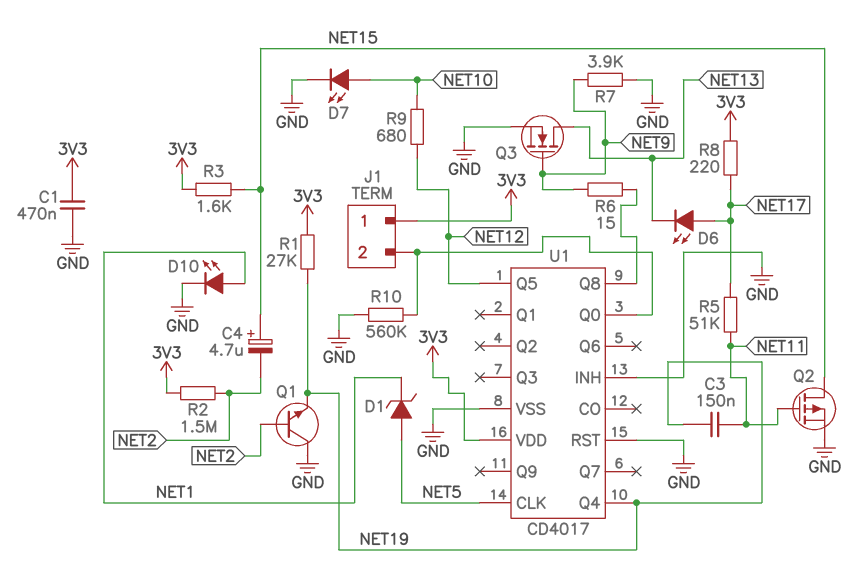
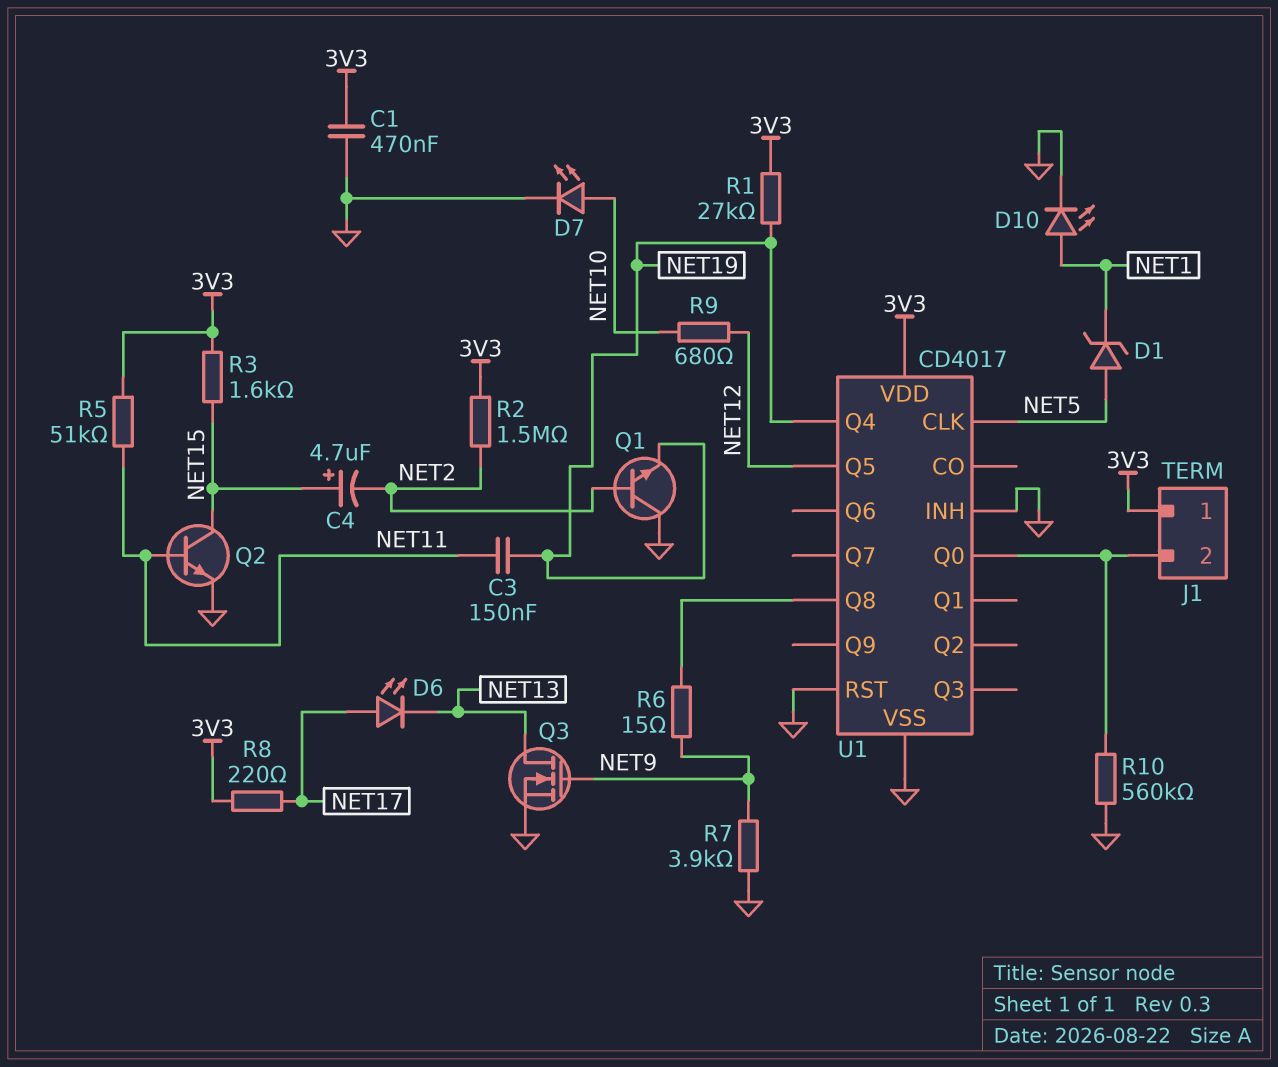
Q2: PMOS (G NET11, D NET15, S GND) -> NPN (B NET11, C NET15, E GND)
R5: 51k (NET11, NET17) -> 51k (3V3, NET11)

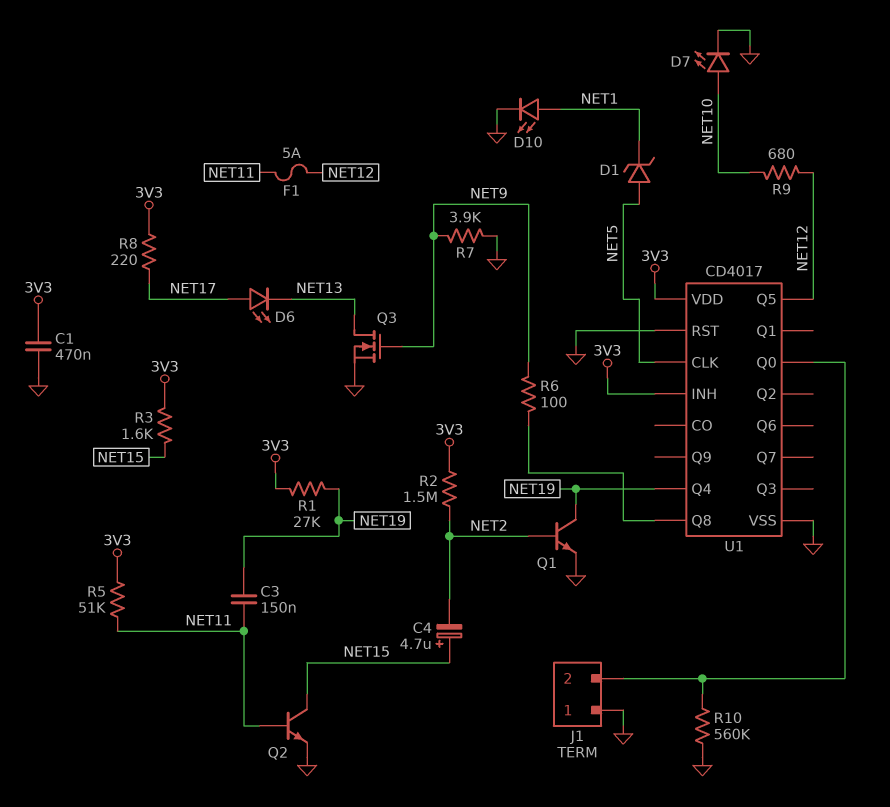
F1: none -> 5A (NET11, NET12)
J1 pin 1: 3V3 -> GND
Q1: NPN (B NET2, C GND, E NET19) -> NPN (B NET2, C NET19, E GND)
R6: 15 (NET9, U1/Q8) -> 100 (NET9, U1/Q8)
U1 pin INH: GND -> 3V3

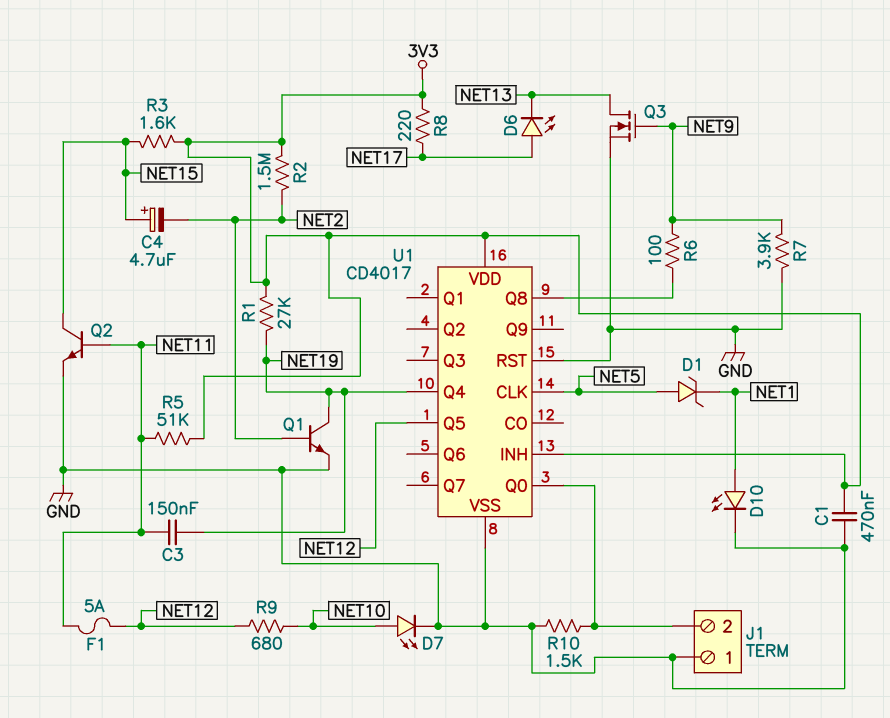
R10: 560k (GND, J1/2) -> 1.5k (GND, J1/2)

